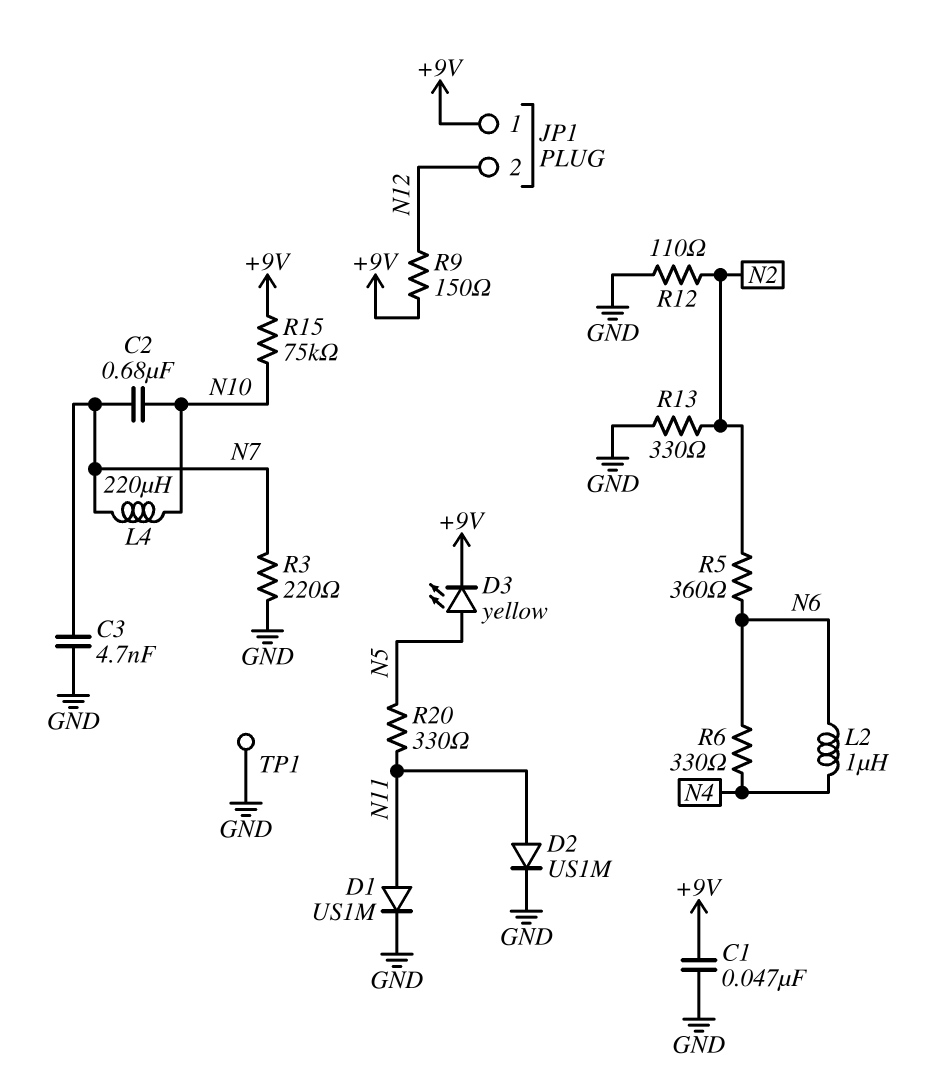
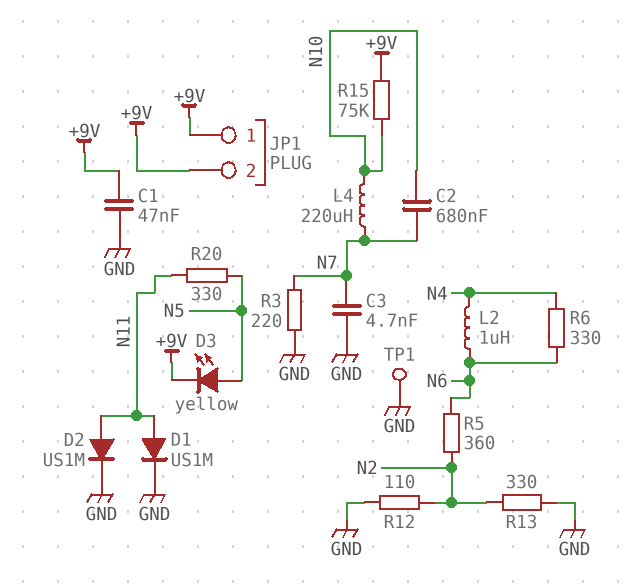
JP1 pin 2: N12 -> +9V
R9: 150 (+9V, N12) -> none

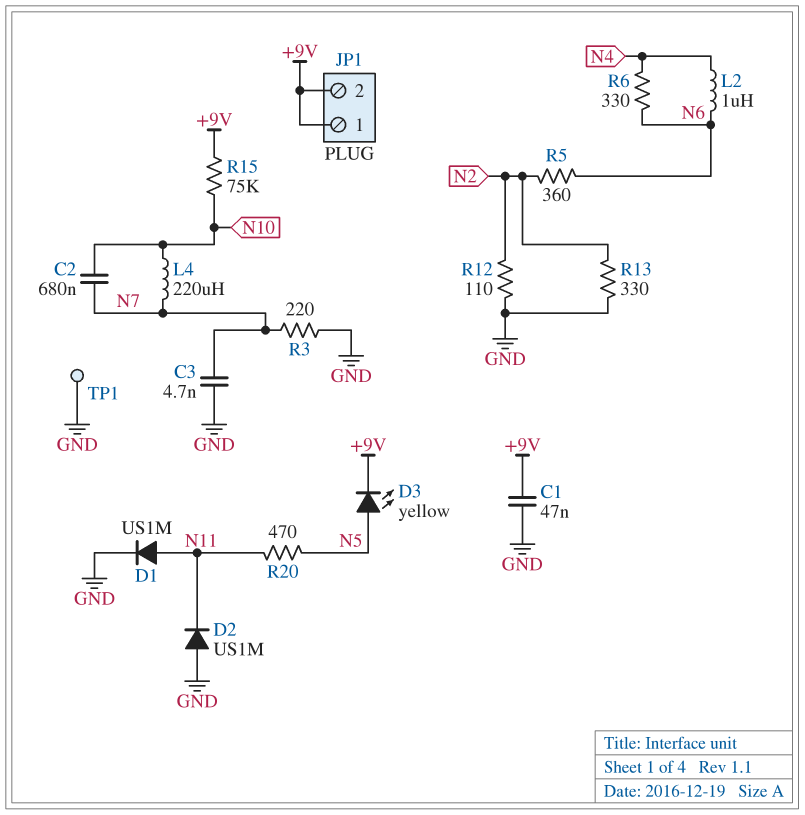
D2: diode US1M (A N11, K GND) -> diode US1M (A GND, K N11)
R20: 330 (N5, N11) -> 470 (N5, N11)

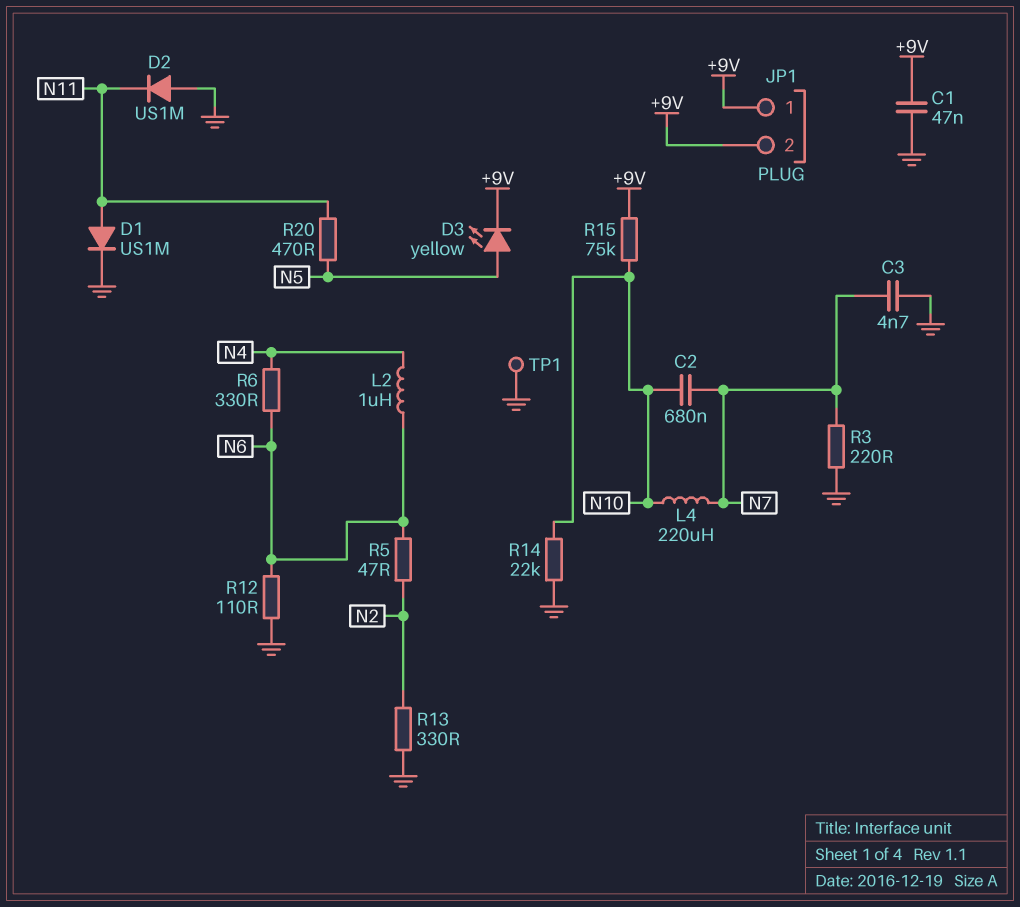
R5: 360 (N2, N6) -> 47 (N2, N6)
R12: 110 (GND, N2) -> 110 (GND, N6)
R14: none -> 22k (GND, N10)

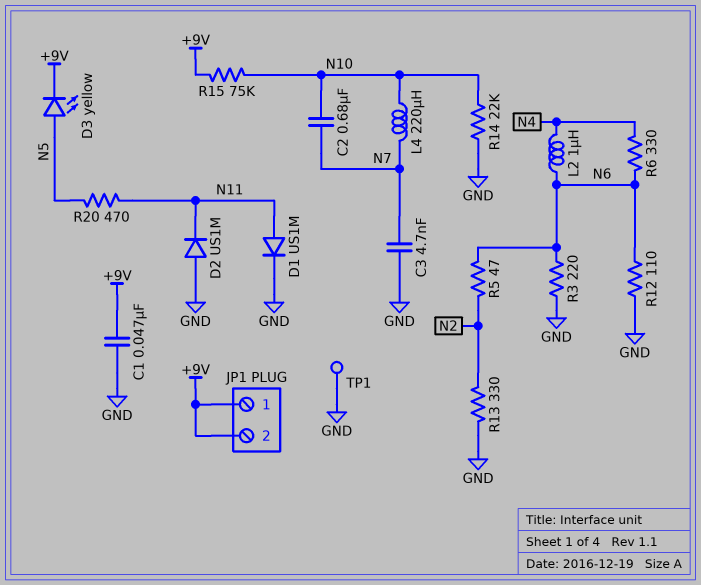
R3: 220 (GND, N7) -> 220 (GND, N6)

